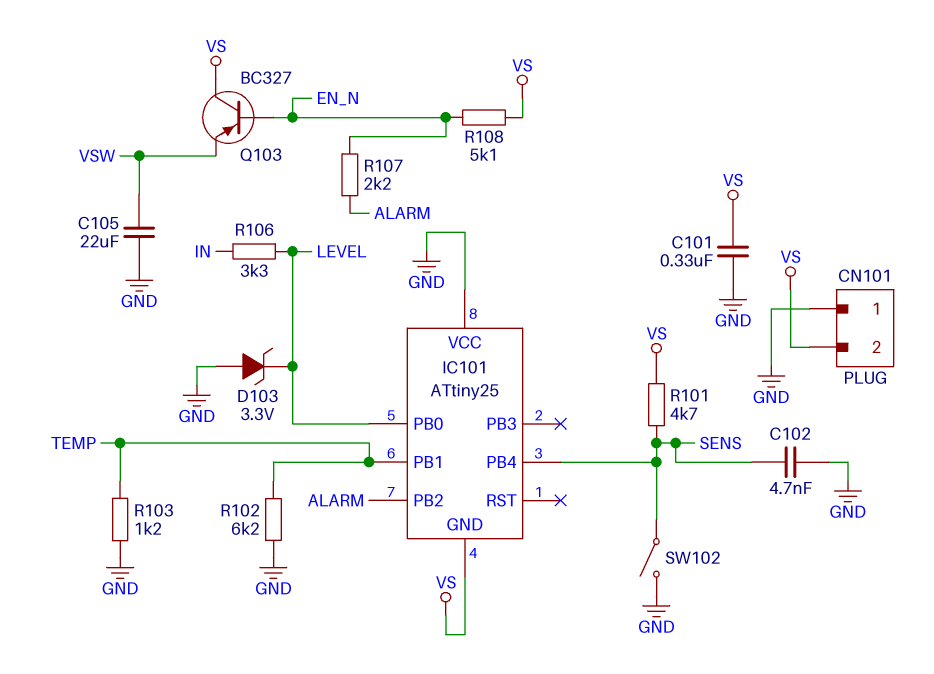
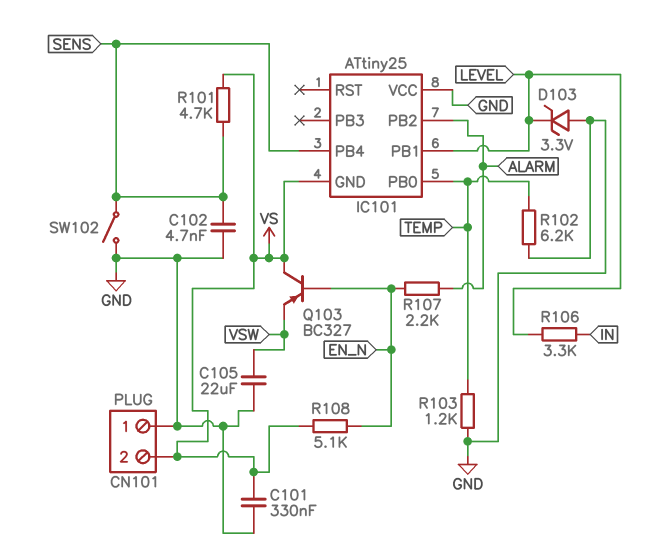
IC101 pin PB0: LEVEL -> TEMP
IC101 pin PB1: TEMP -> LEVEL

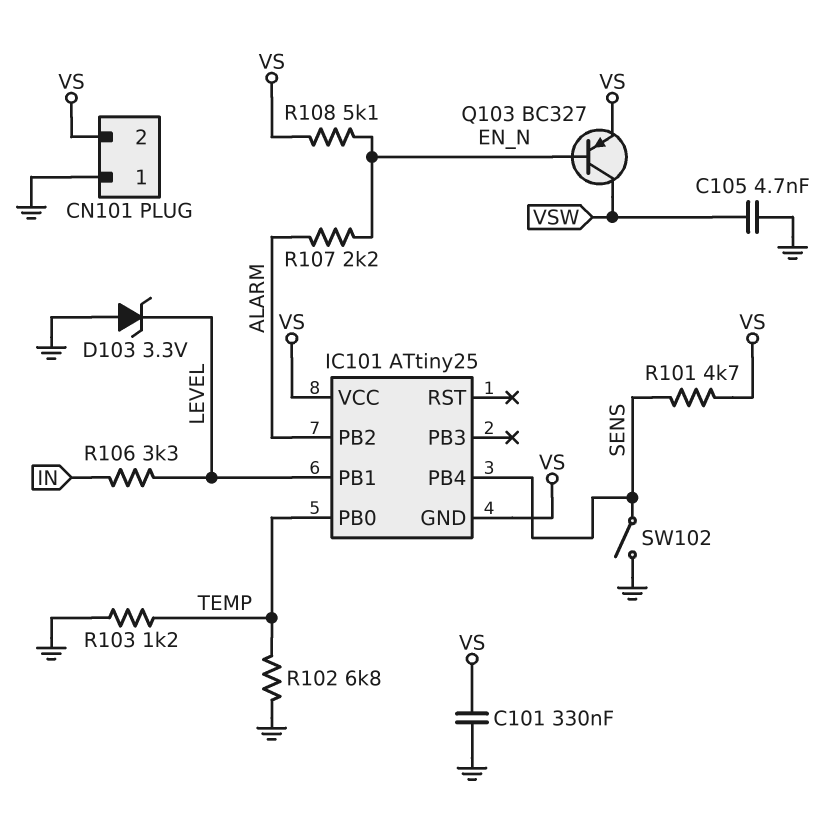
C102: 4.7nF (GND, SENS) -> none
C105: 22uF (GND, VSW) -> 4.7nF (GND, VSW)
IC101 pin VCC: GND -> VS
Q103: PNP BC327 (B EN_N, C VS, E VSW) -> PNP BC327 (B EN_N, C VSW, E VS)
R102: 6.2k (GND, TEMP) -> 6.8k (GND, TEMP)

